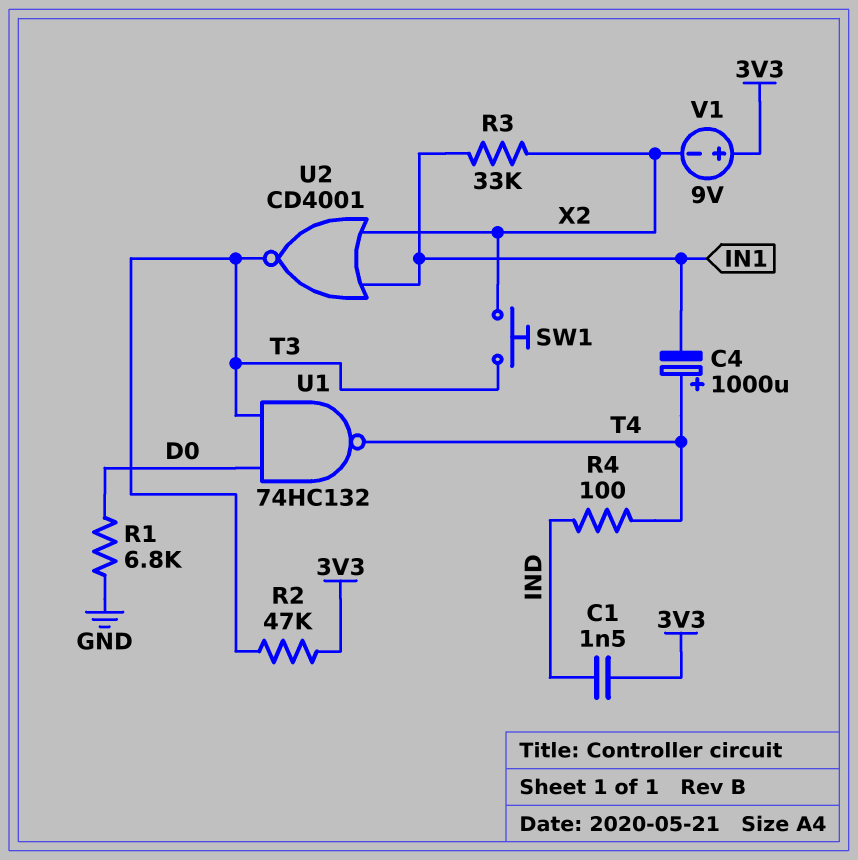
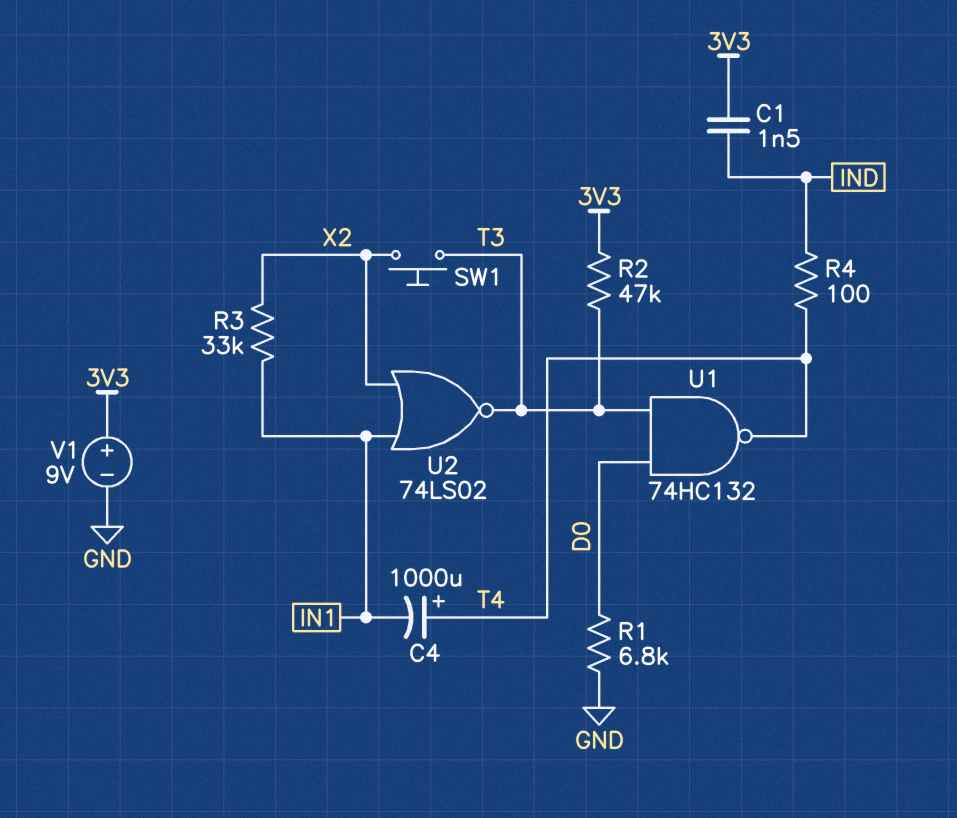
U2: NOR CD4001 (in IN1, in X2, out T3) -> NOR 74LS02 (in IN1, in X2, out T3)
V1: 9V (plus 3V3, minus X2) -> 9V (plus 3V3, minus GND)

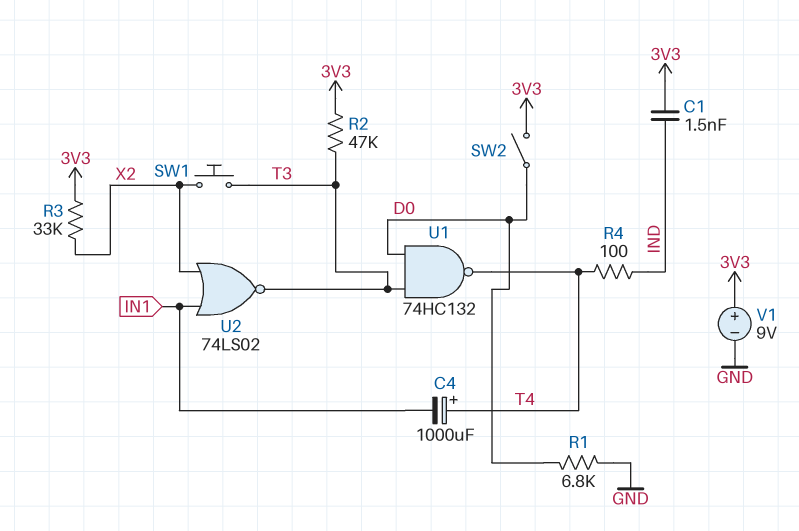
R3: 33k (IN1, X2) -> 33k (3V3, X2)
SW2: none -> switch (3V3, D0)

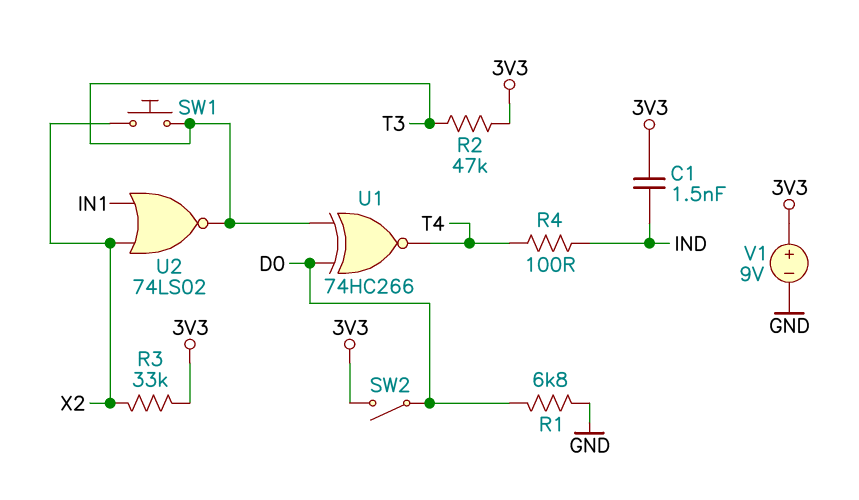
C4: 1000uF (plus T4, minus IN1) -> none
U1: NAND 74HC132 (in D0, in T3, out T4) -> XNOR 74HC266 (in D0, in T3, out T4)

